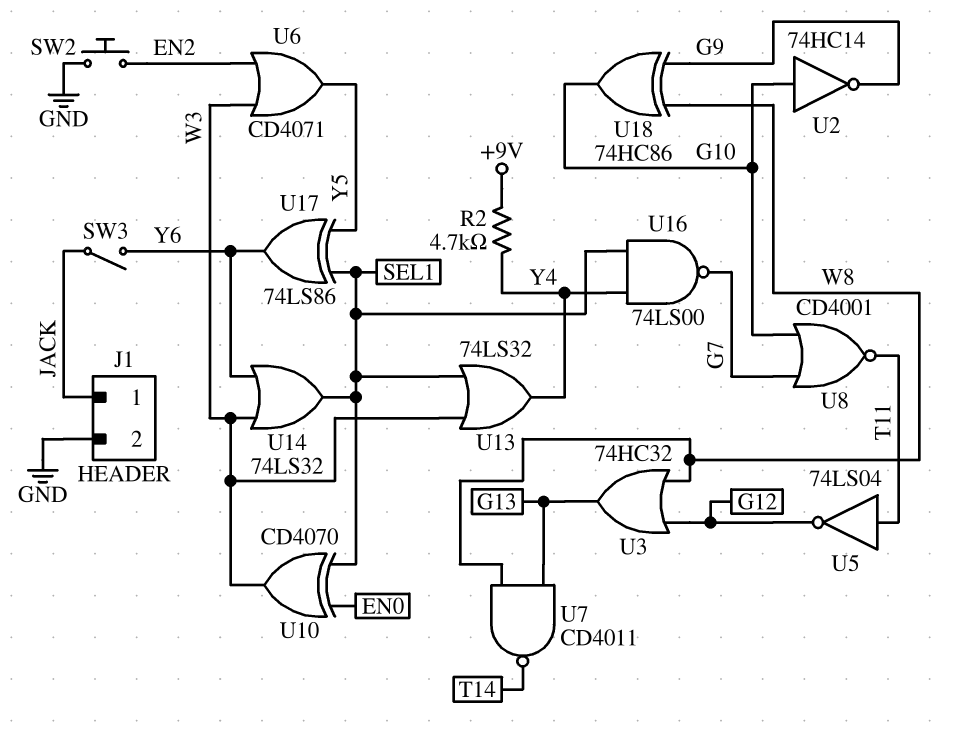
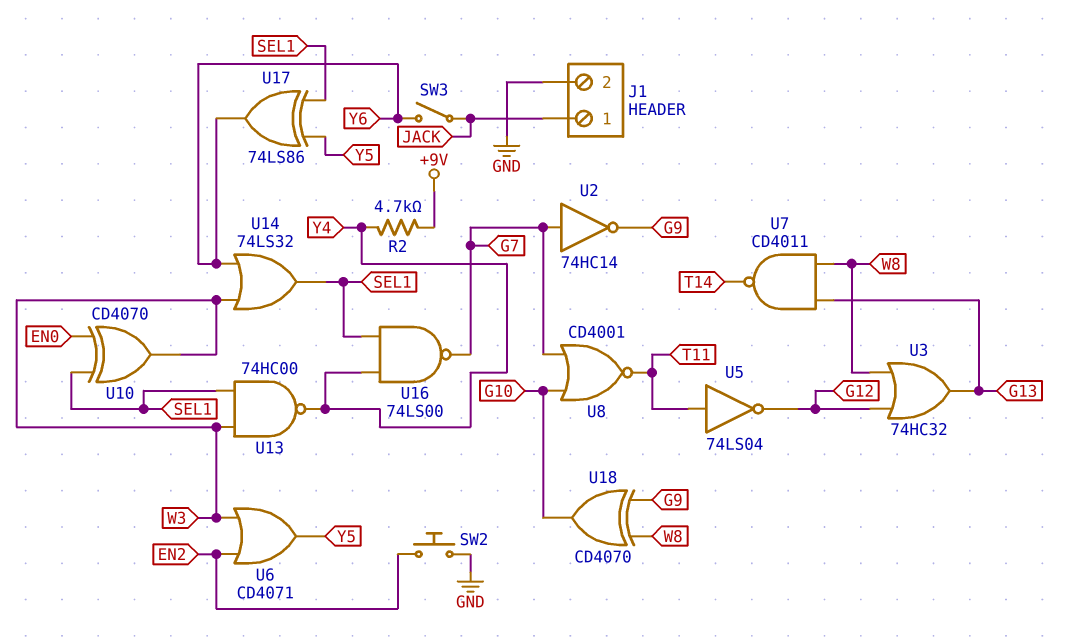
U2: NOT 74HC14 (in G10, out G9) -> NOT 74HC14 (in G7, out G9)
U13: OR 74LS32 (in SEL1, in W3, out Y4) -> NAND 74HC00 (in SEL1, in W3, out Y4)
U18: XOR 74HC86 (in G9, in W8, out G10) -> XOR CD4070 (in G9, in W8, out G10)

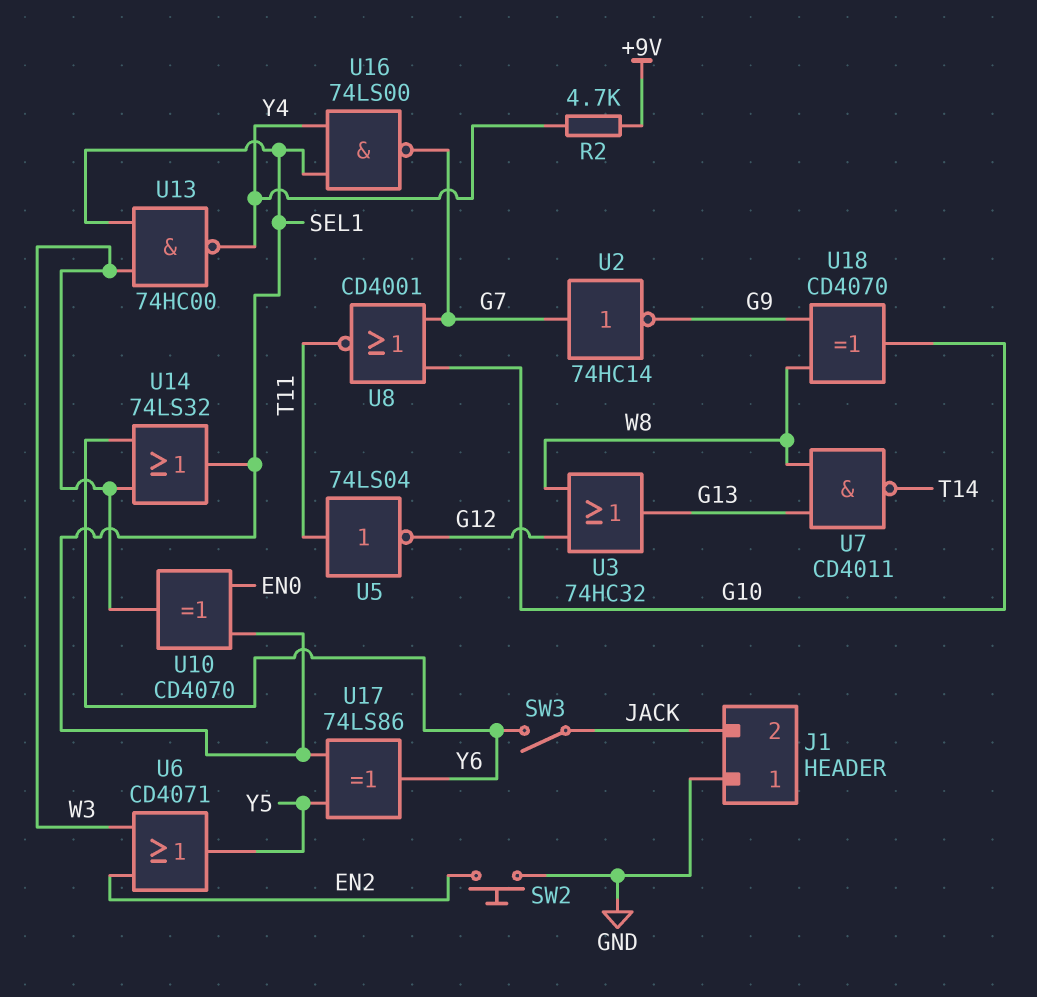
J1 pin 1: JACK -> GND
J1 pin 2: GND -> JACK

